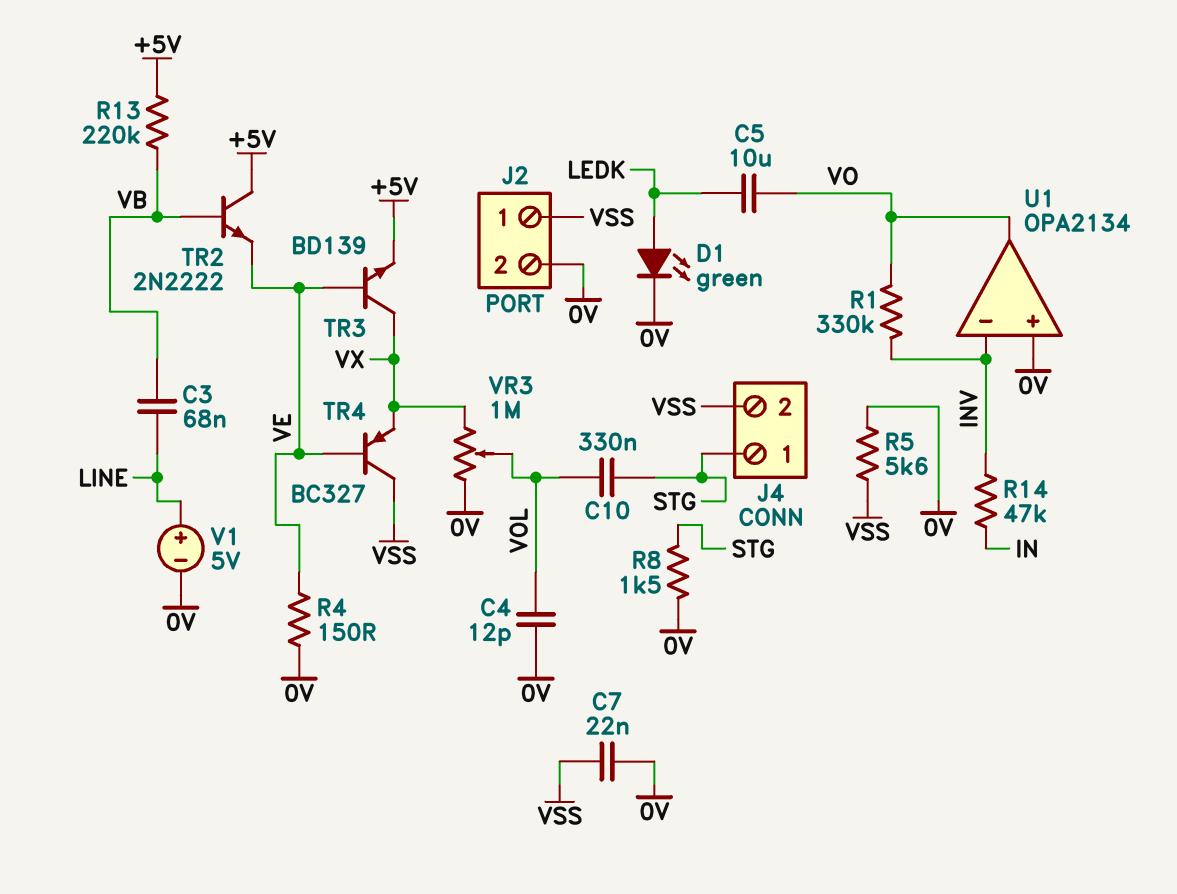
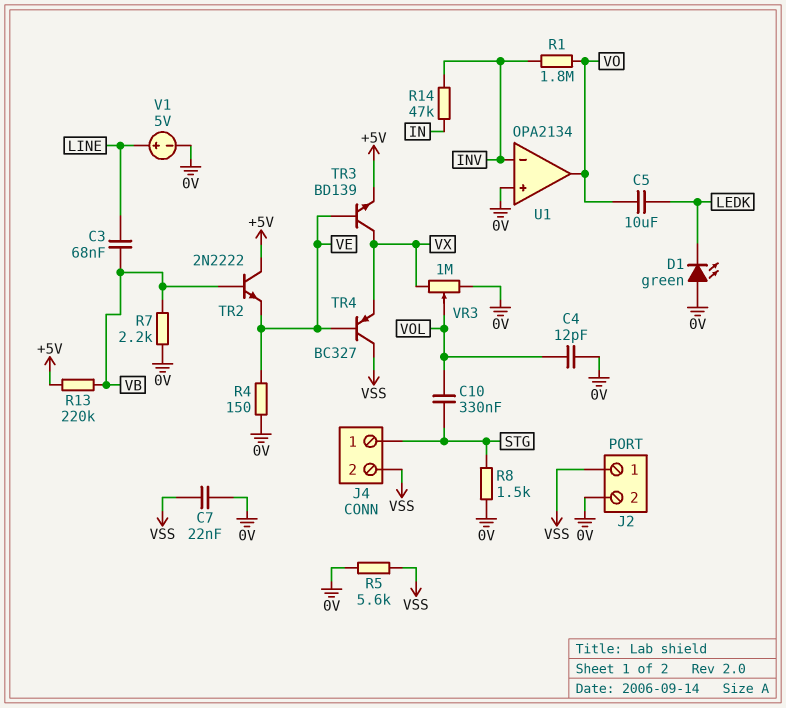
D1: LED green (A LEDK, K 0V) -> LED green (A 0V, K LEDK)
R1: 330k (INV, VO) -> 1.8M (INV, VO)
R7: none -> 2.2k (0V, VB)

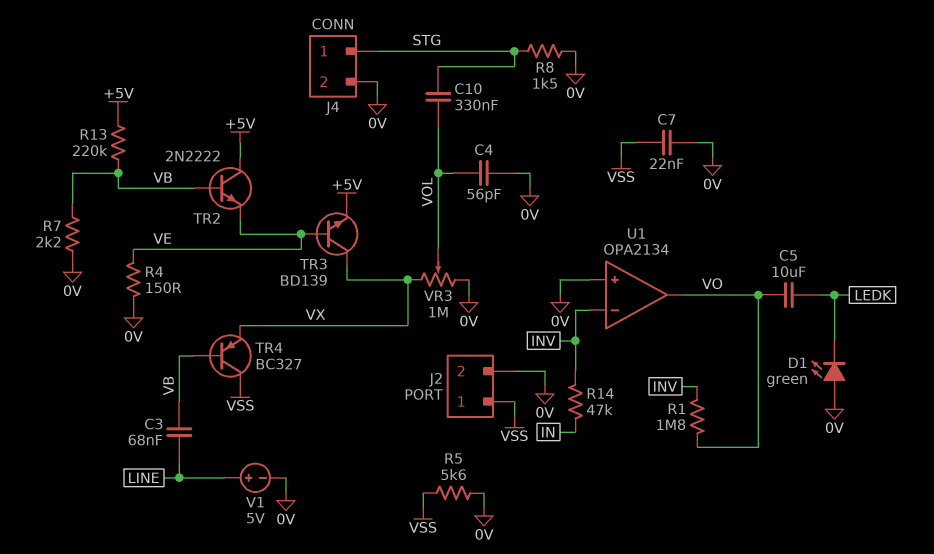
C4: 12pF (0V, VOL) -> 56pF (0V, VOL)
J4 pin 2: VSS -> 0V
TR4: PNP BC327 (B VE, C VSS, E VX) -> PNP BC327 (B VB, C VSS, E VX)

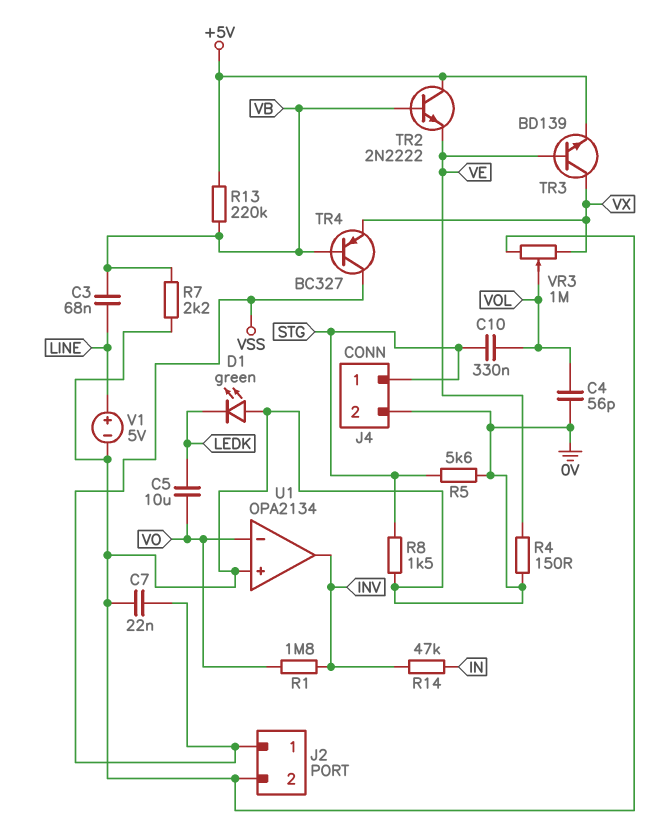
R5: 5.6k (0V, VSS) -> 5.6k (0V, STG)
U1 pin in-: INV -> VO
U1 pin out: VO -> INV

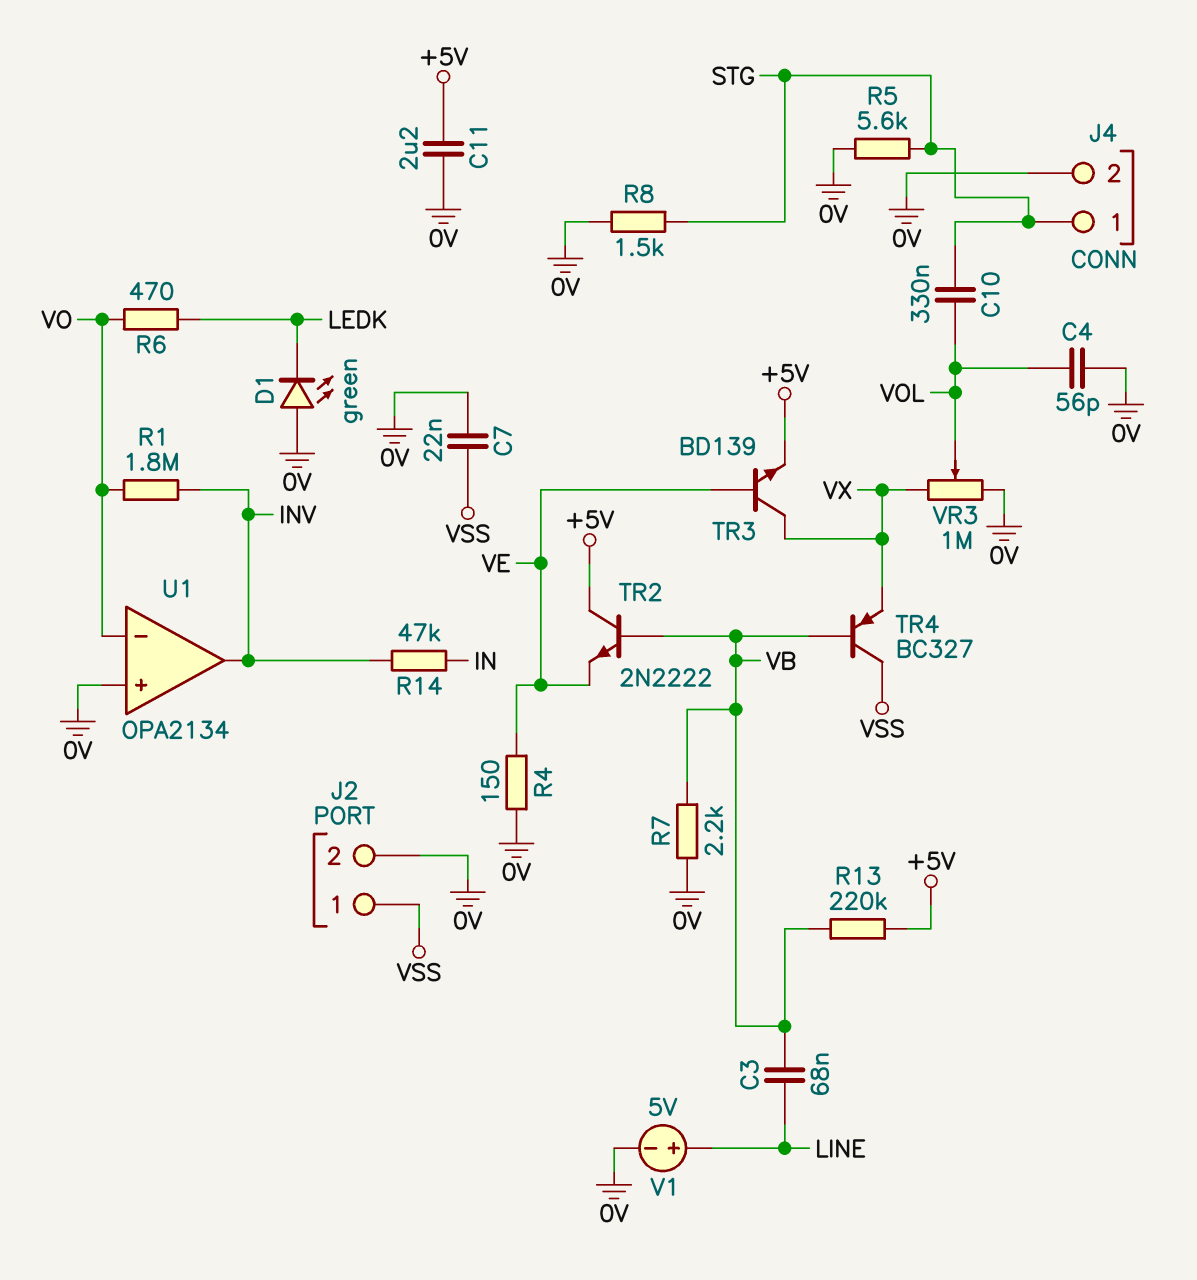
C5: 10uF (LEDK, VO) -> none
C11: none -> 2.2uF (+5V, 0V)
R6: none -> 470 (LEDK, VO)

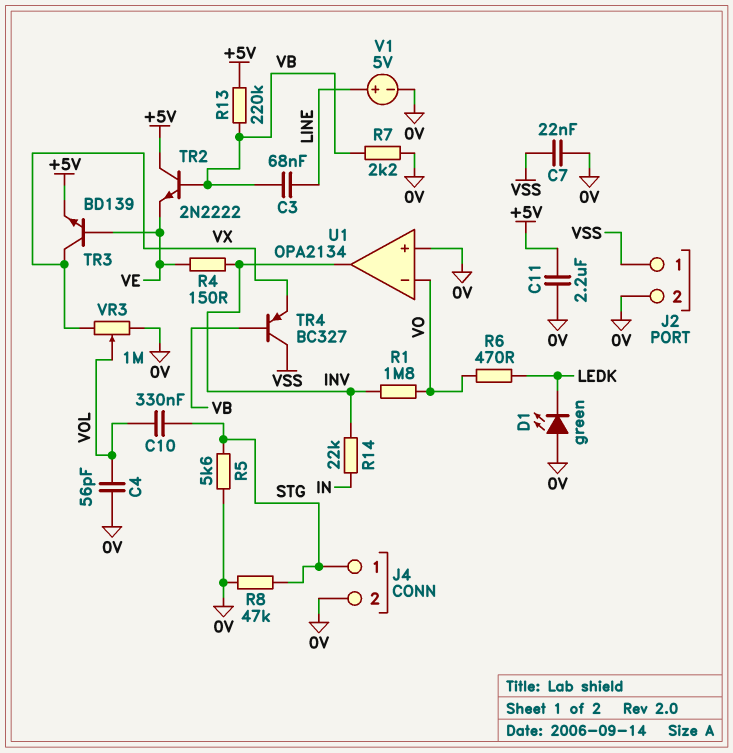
R4: 150 (0V, VE) -> 150 (INV, VE)
R8: 1.5k (0V, STG) -> 47k (0V, STG)
R14: 47k (IN, INV) -> 22k (IN, INV)

